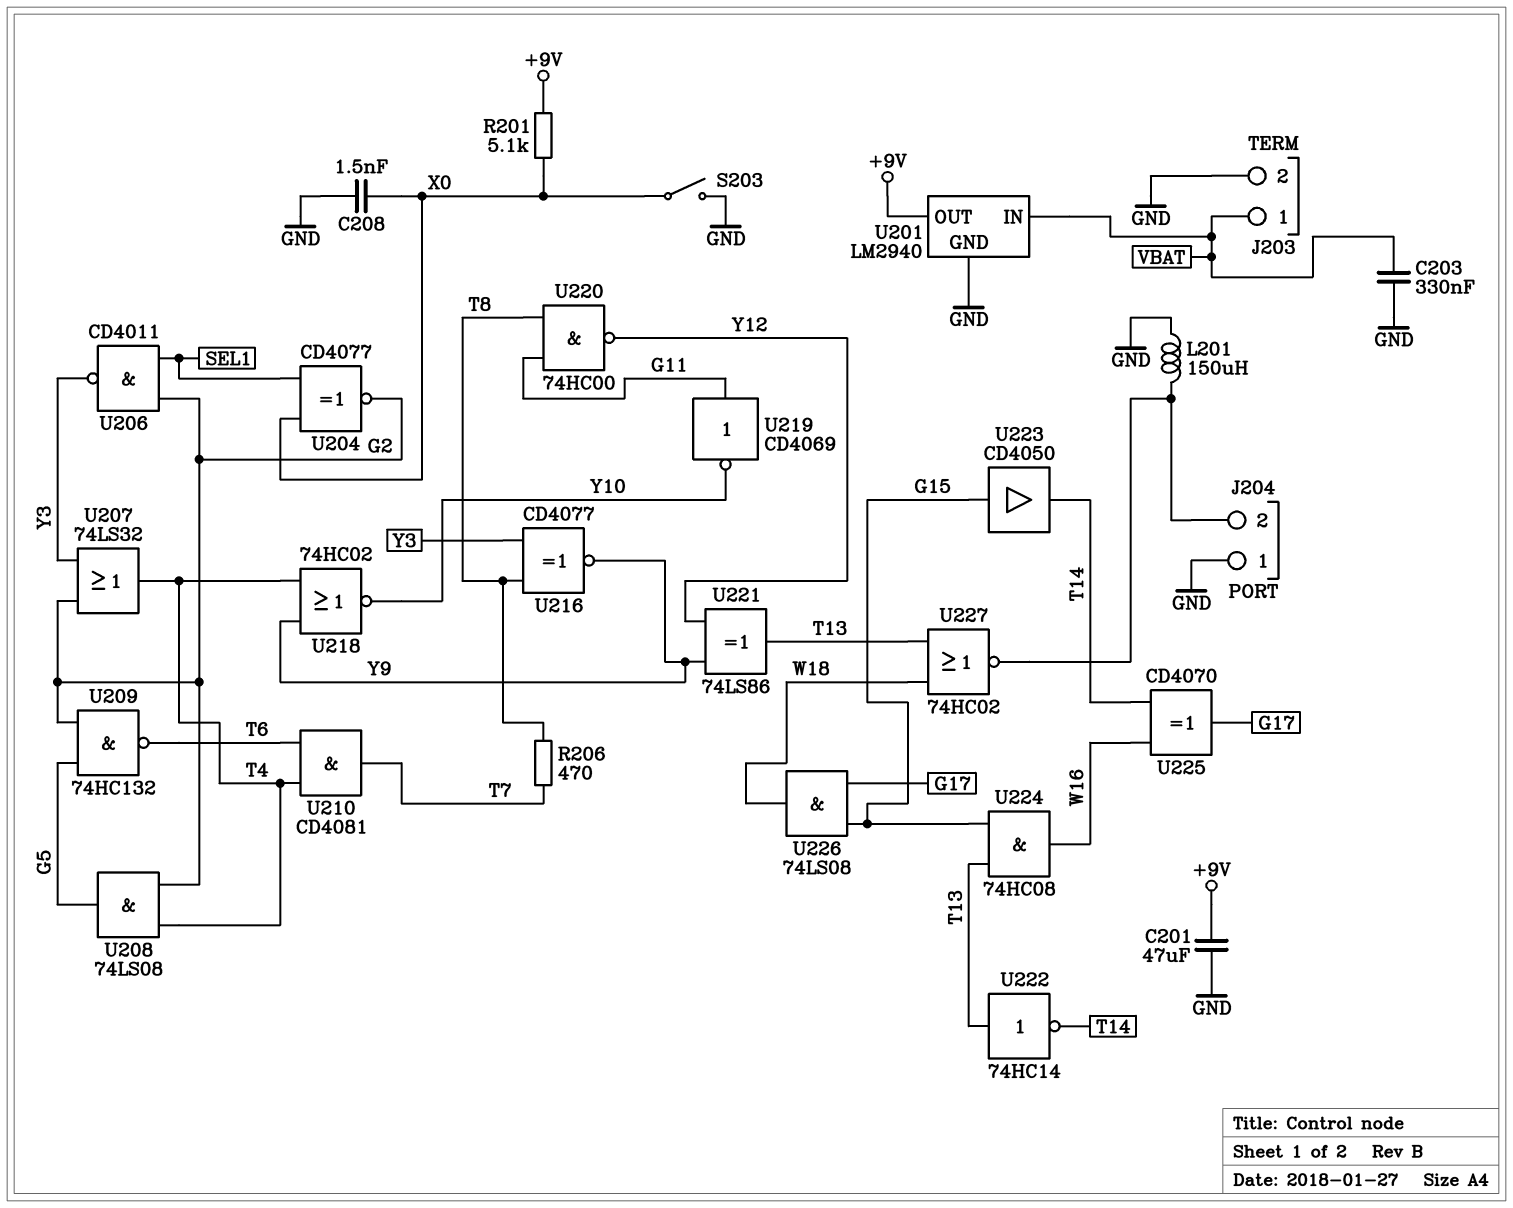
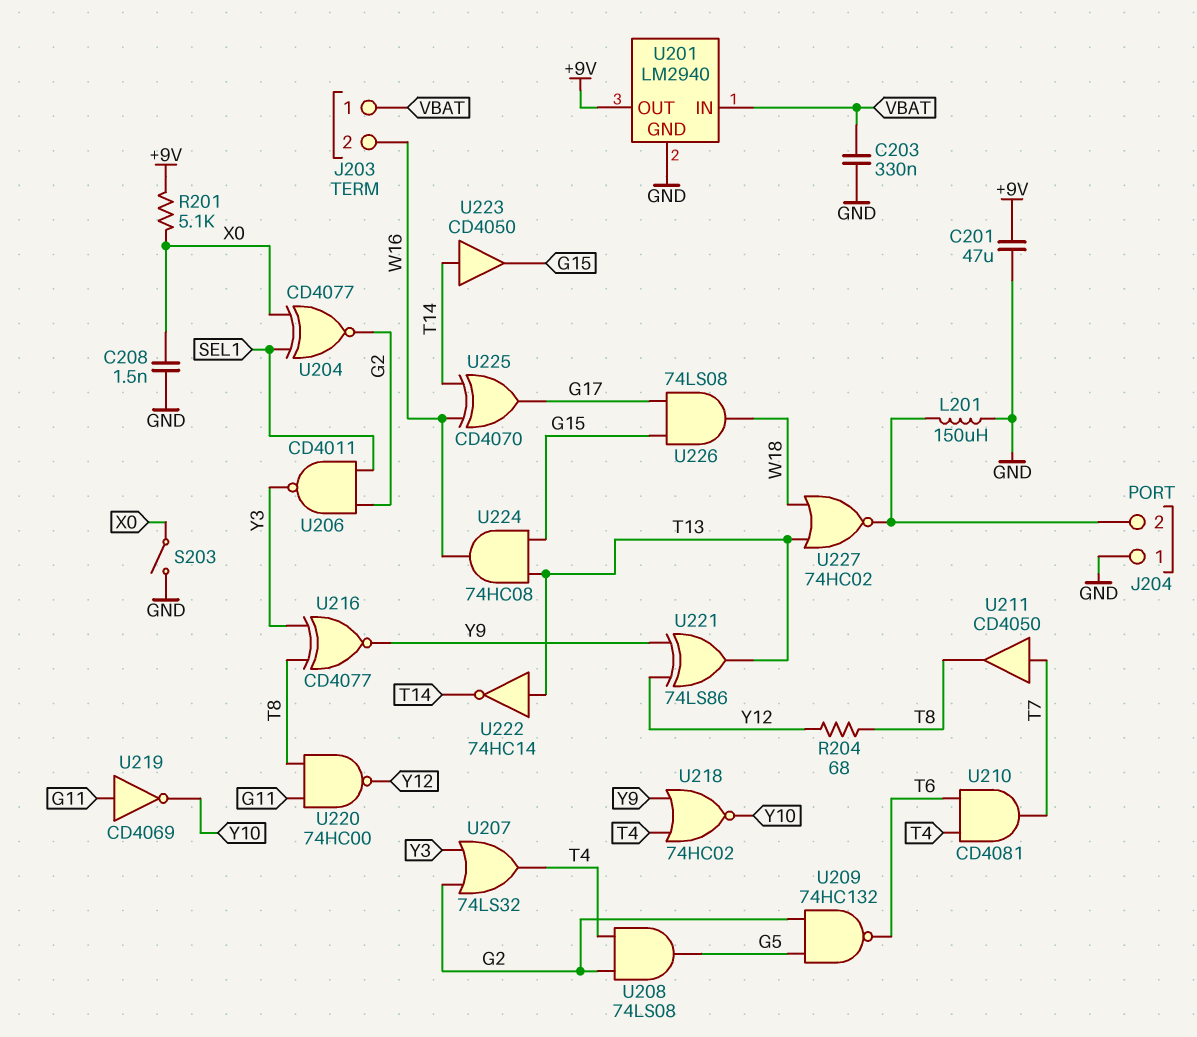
J203 pin 2: GND -> W16
R204: none -> 68 (T8, Y12)
R206: 470 (T7, T8) -> none
U211: none -> buffer CD4050 (in T7, out T8)
U223: buffer CD4050 (in G15, out T14) -> buffer CD4050 (in T14, out G15)

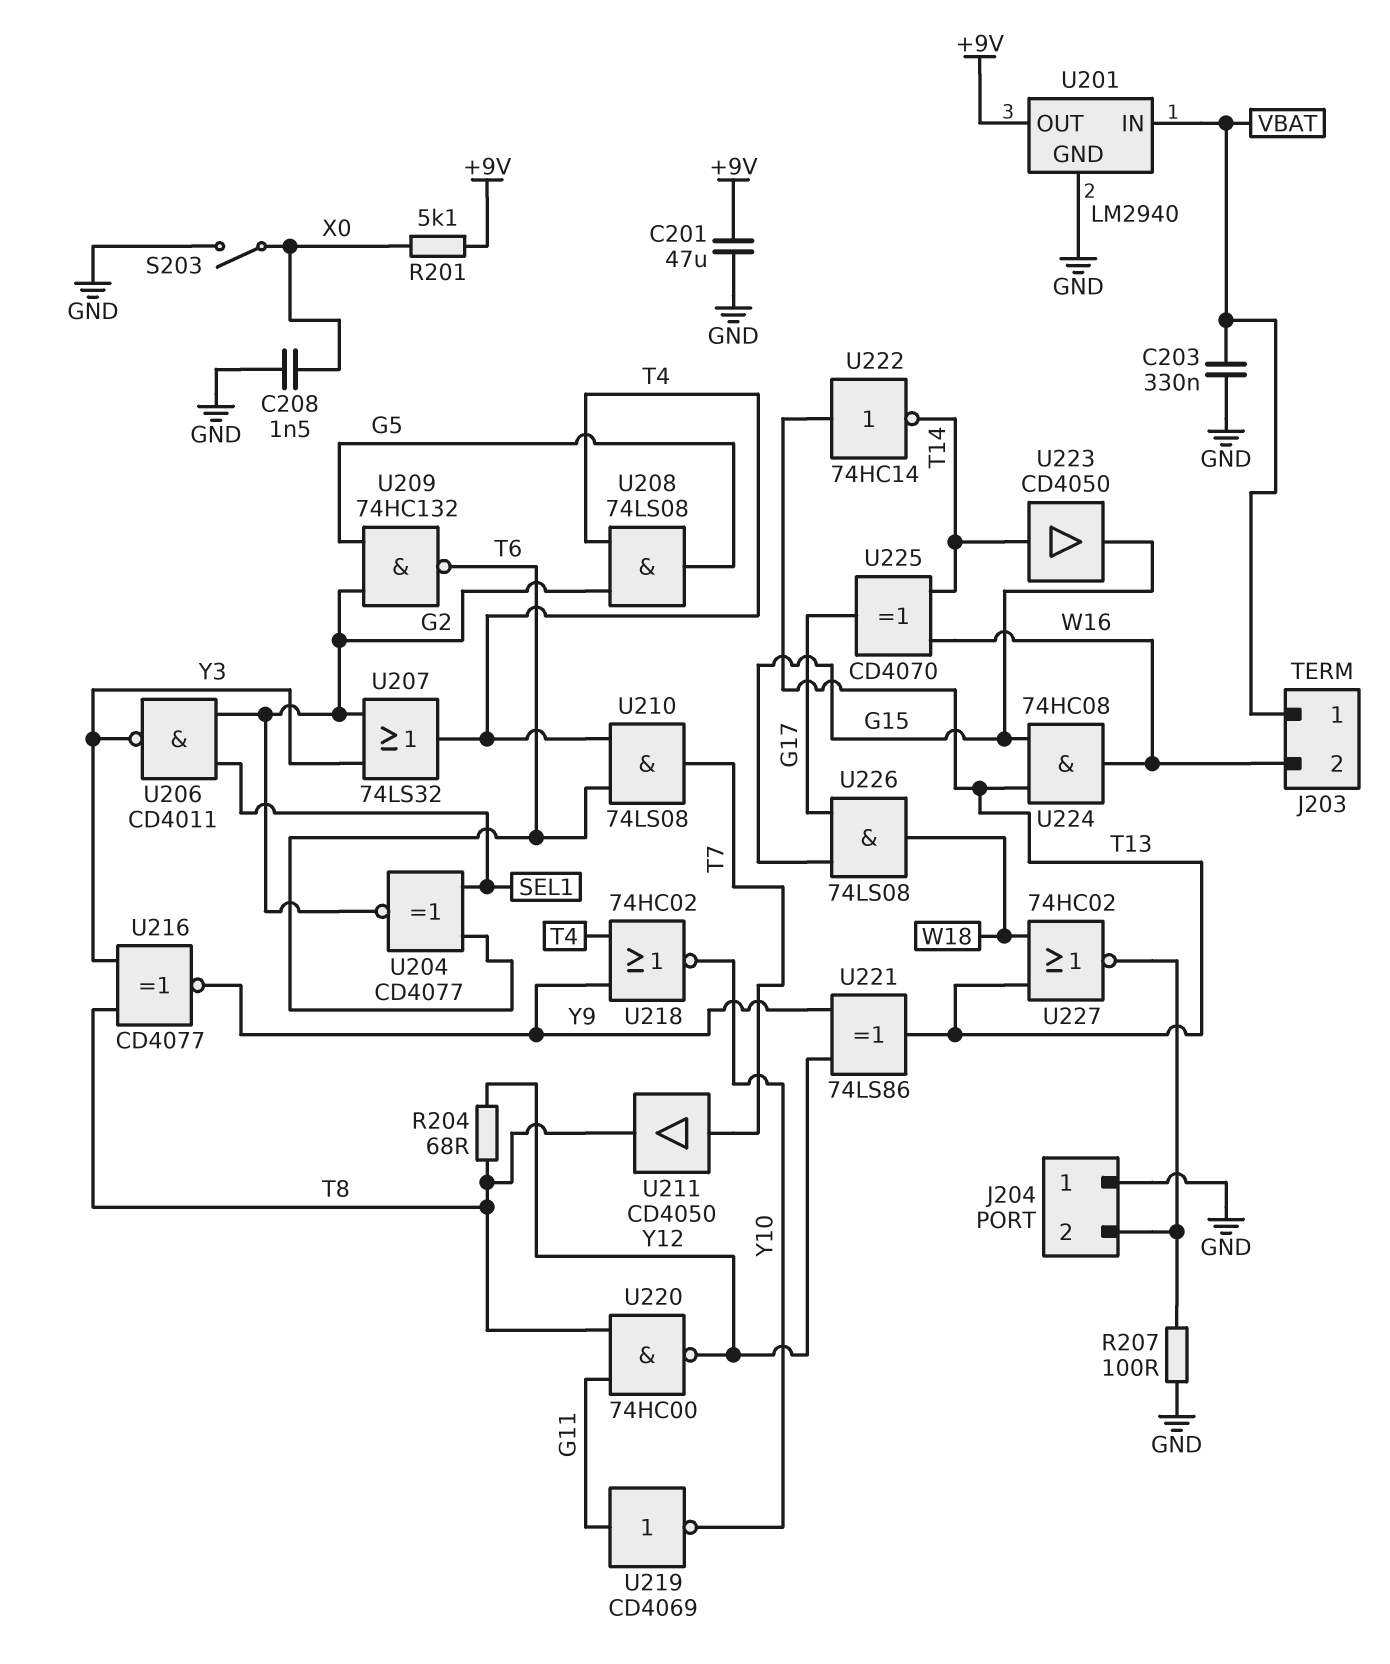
L201: 150uH (GND, J204/2) -> none
R207: none -> 100 (GND, J204/2)
U204: XNOR CD4077 (in SEL1, in X0, out G2) -> XNOR CD4077 (in SEL1, in T6, out G2)
U210: AND CD4081 (in T4, in T6, out T7) -> AND 74LS08 (in T4, in T6, out T7)

